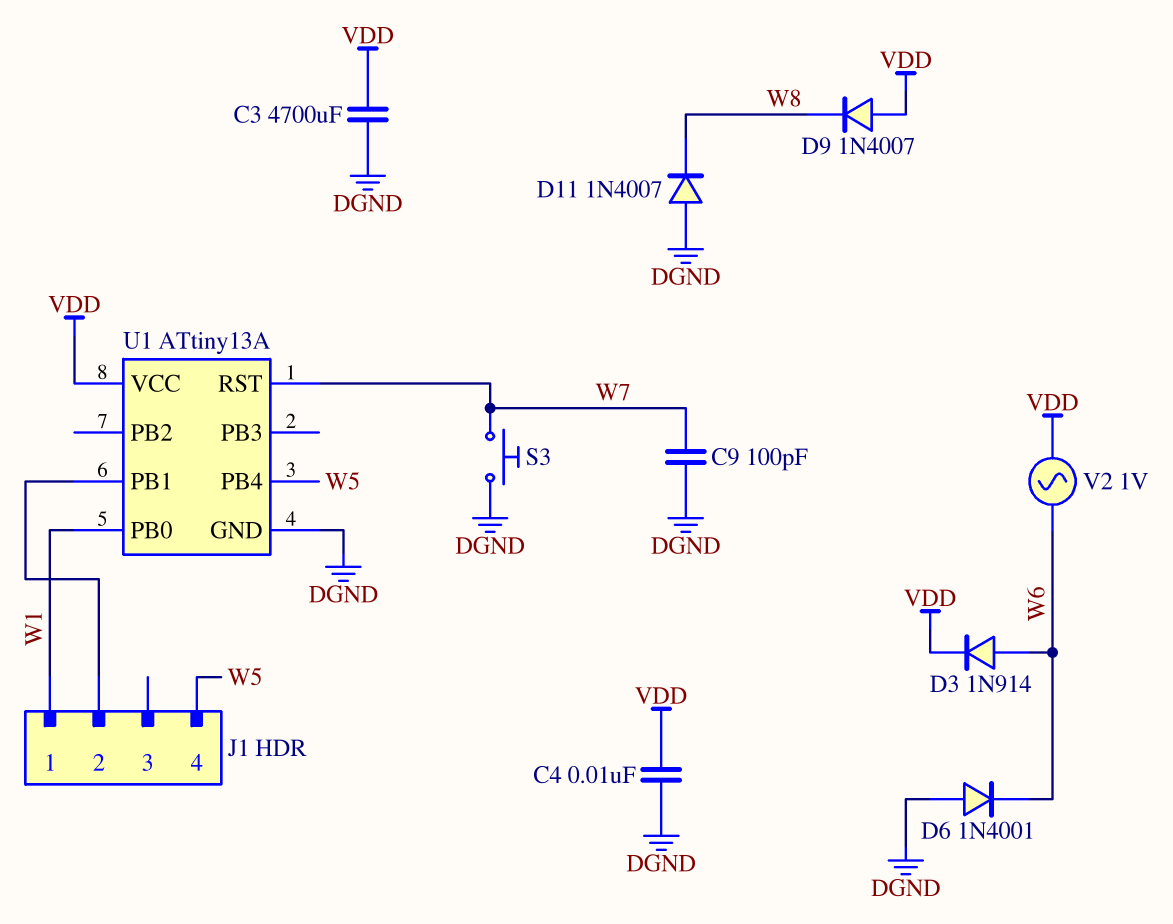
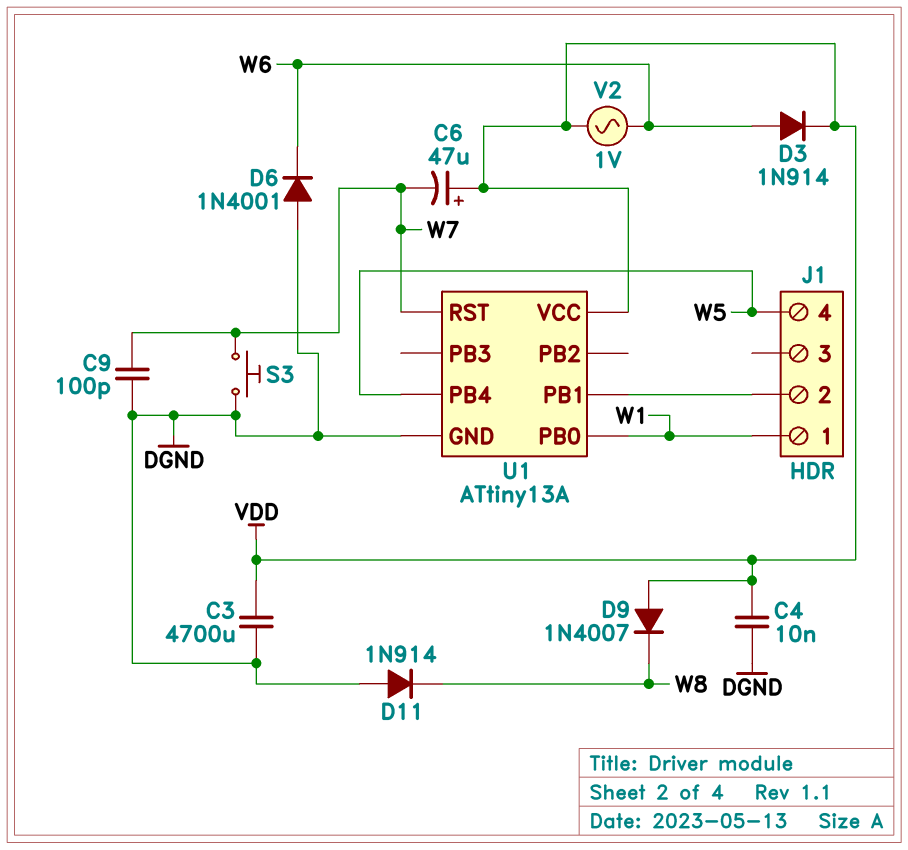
C6: none -> 47uF (plus VDD, minus W7)
D11: diode 1N4007 (A DGND, K W8) -> diode 1N914 (A DGND, K W8)

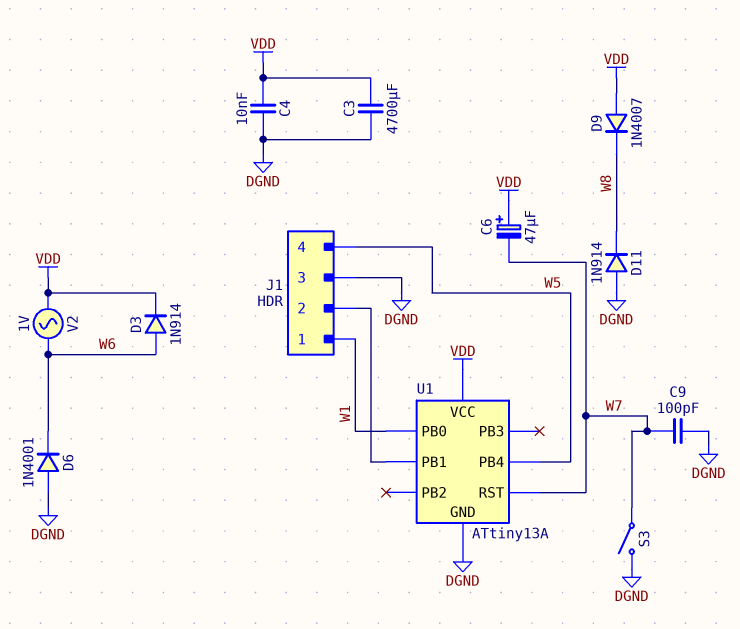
J1 pin 3: none -> DGND
S3: button (DGND, W7) -> switch (DGND, W7)

